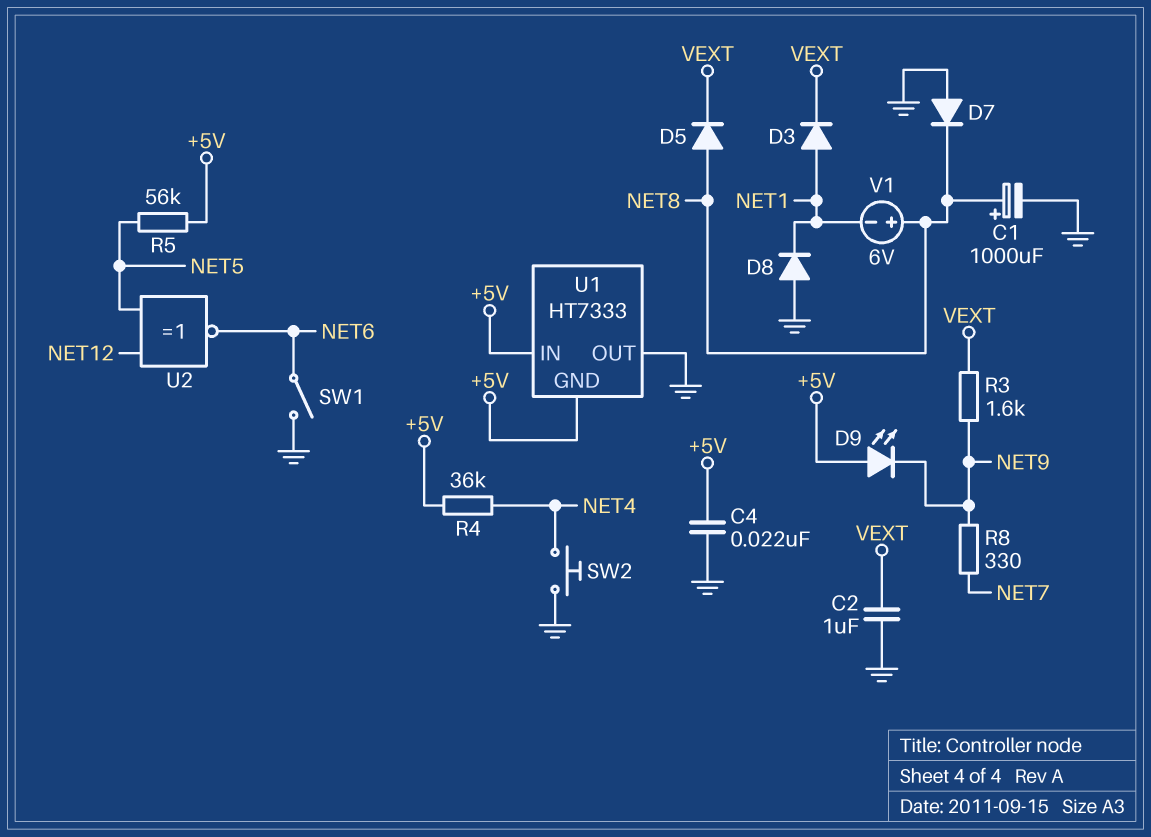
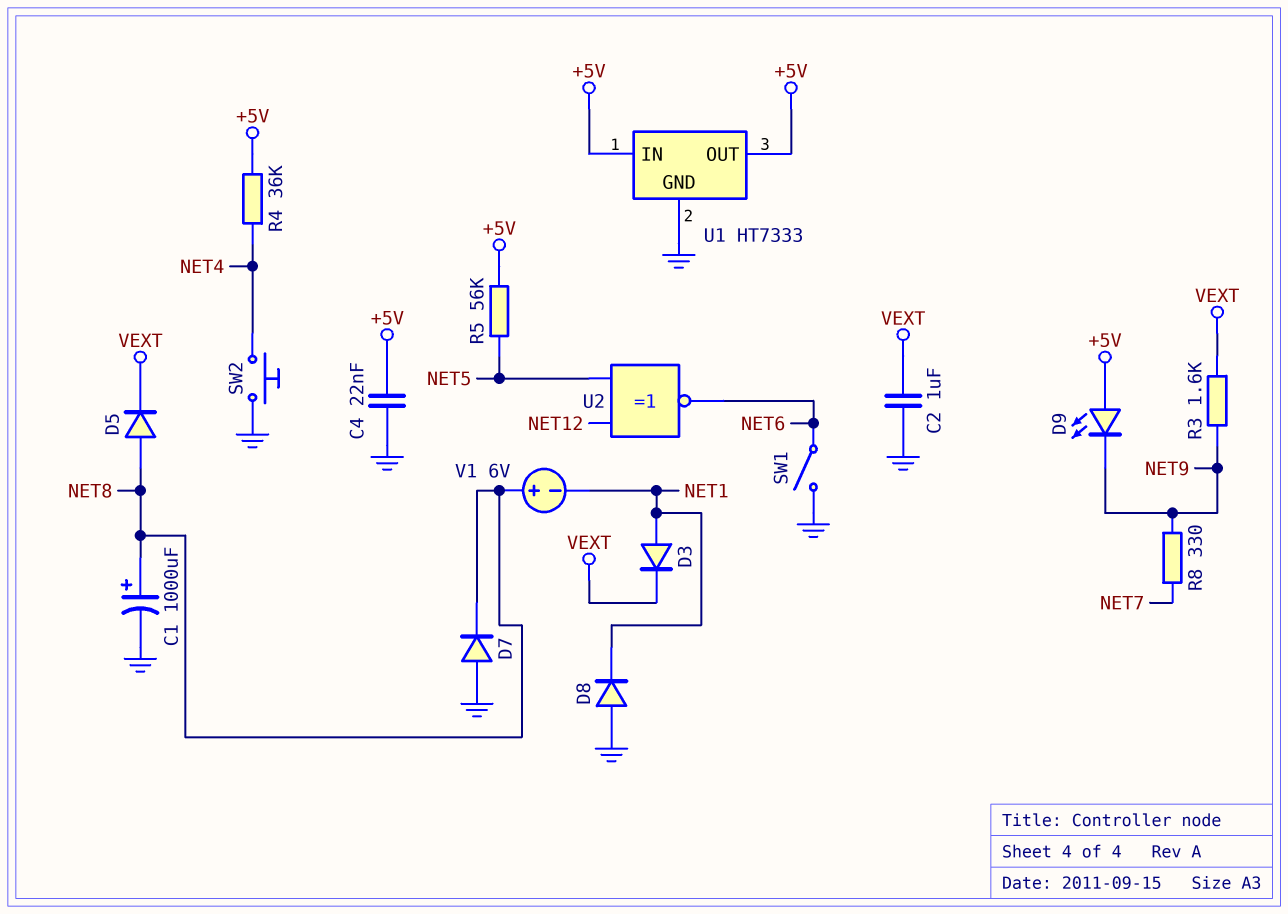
U1 pin GND: +5V -> GND
U1 pin OUT: GND -> +5V

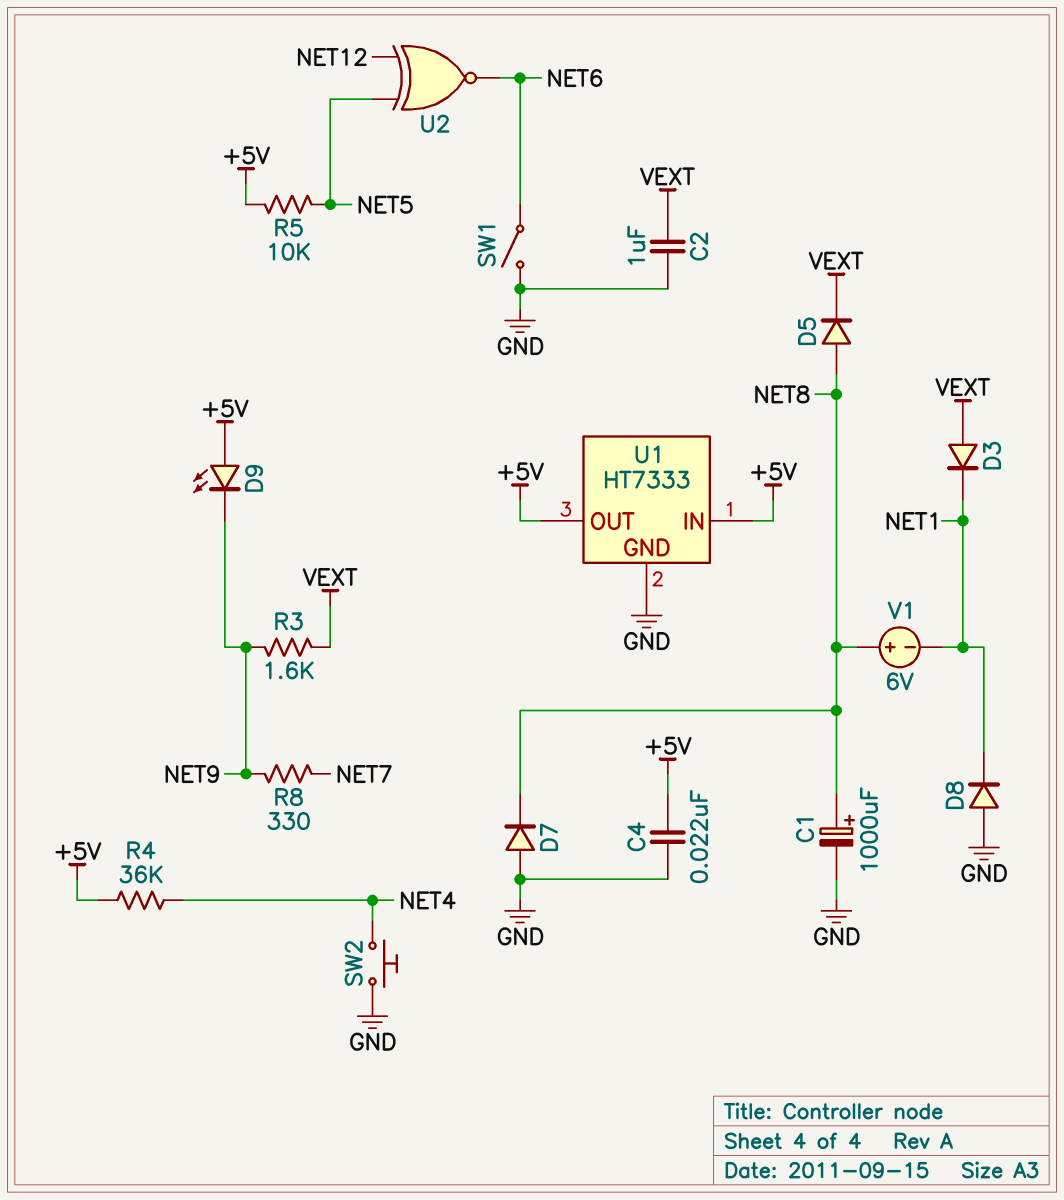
D3: diode (A NET1, K VEXT) -> diode (A VEXT, K NET1)
R5: 56k (+5V, NET5) -> 10k (+5V, NET5)

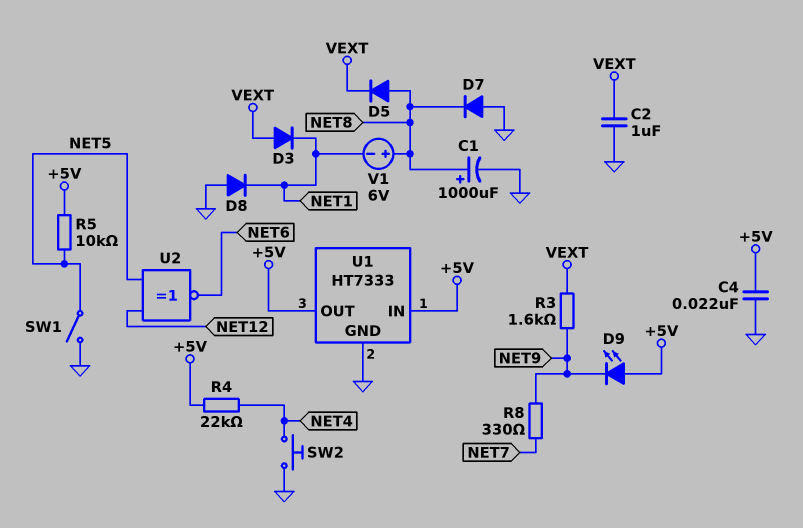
R4: 36k (+5V, NET4) -> 22k (+5V, NET4)
SW1: switch (GND, NET6) -> switch (GND, NET5)

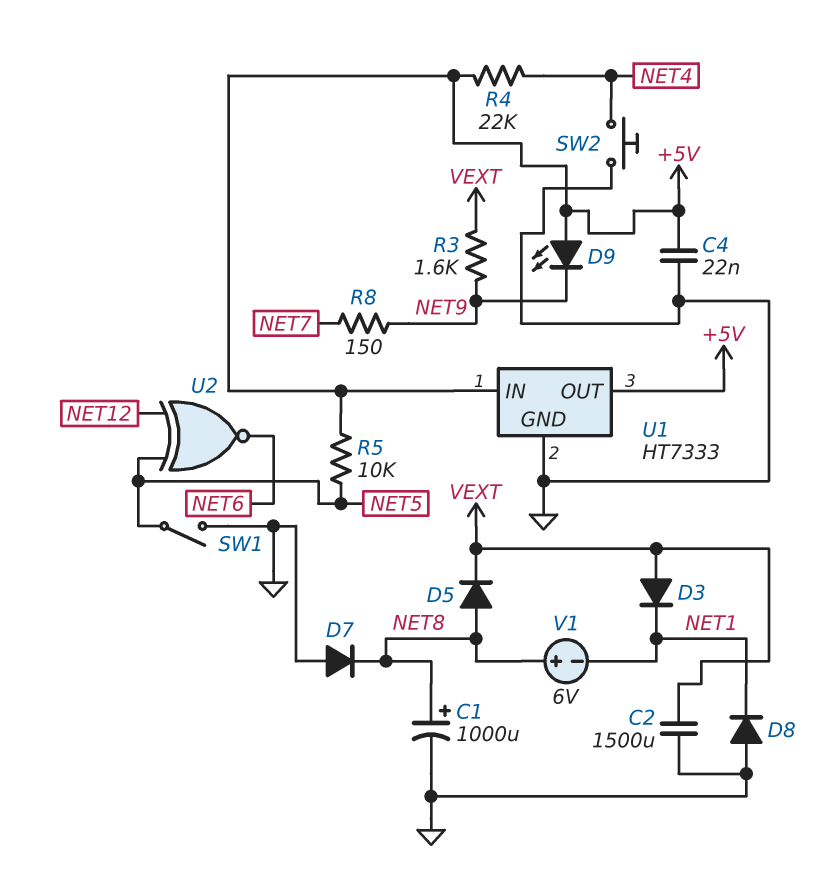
C2: 1uF (GND, VEXT) -> 1500uF (GND, VEXT)
R8: 330 (NET7, NET9) -> 150 (NET7, NET9)

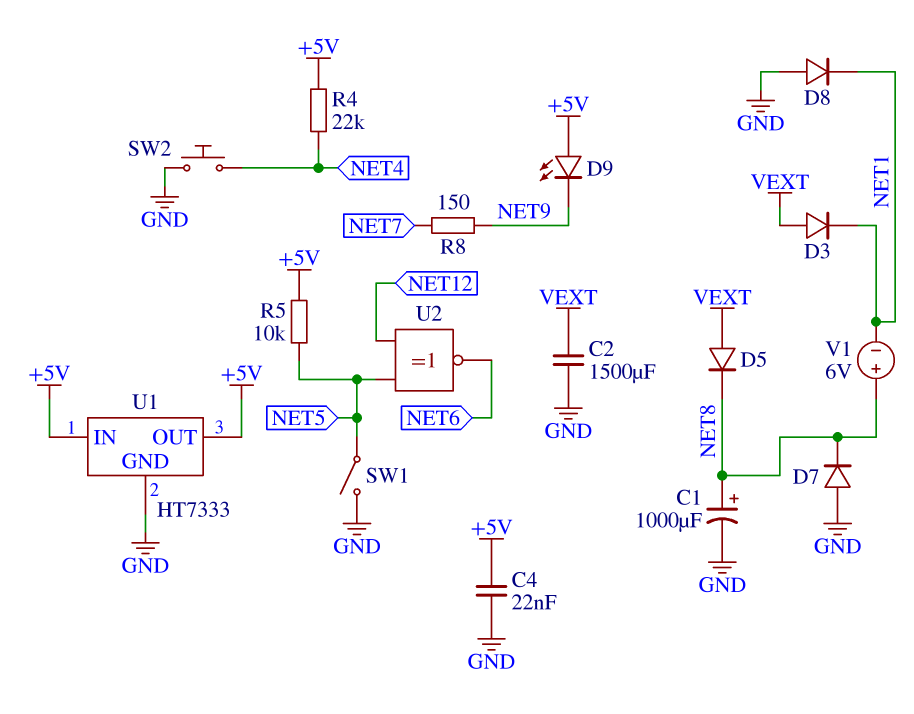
D5: diode (A NET8, K VEXT) -> diode (A VEXT, K NET8)
R3: 1.6k (NET9, VEXT) -> none

